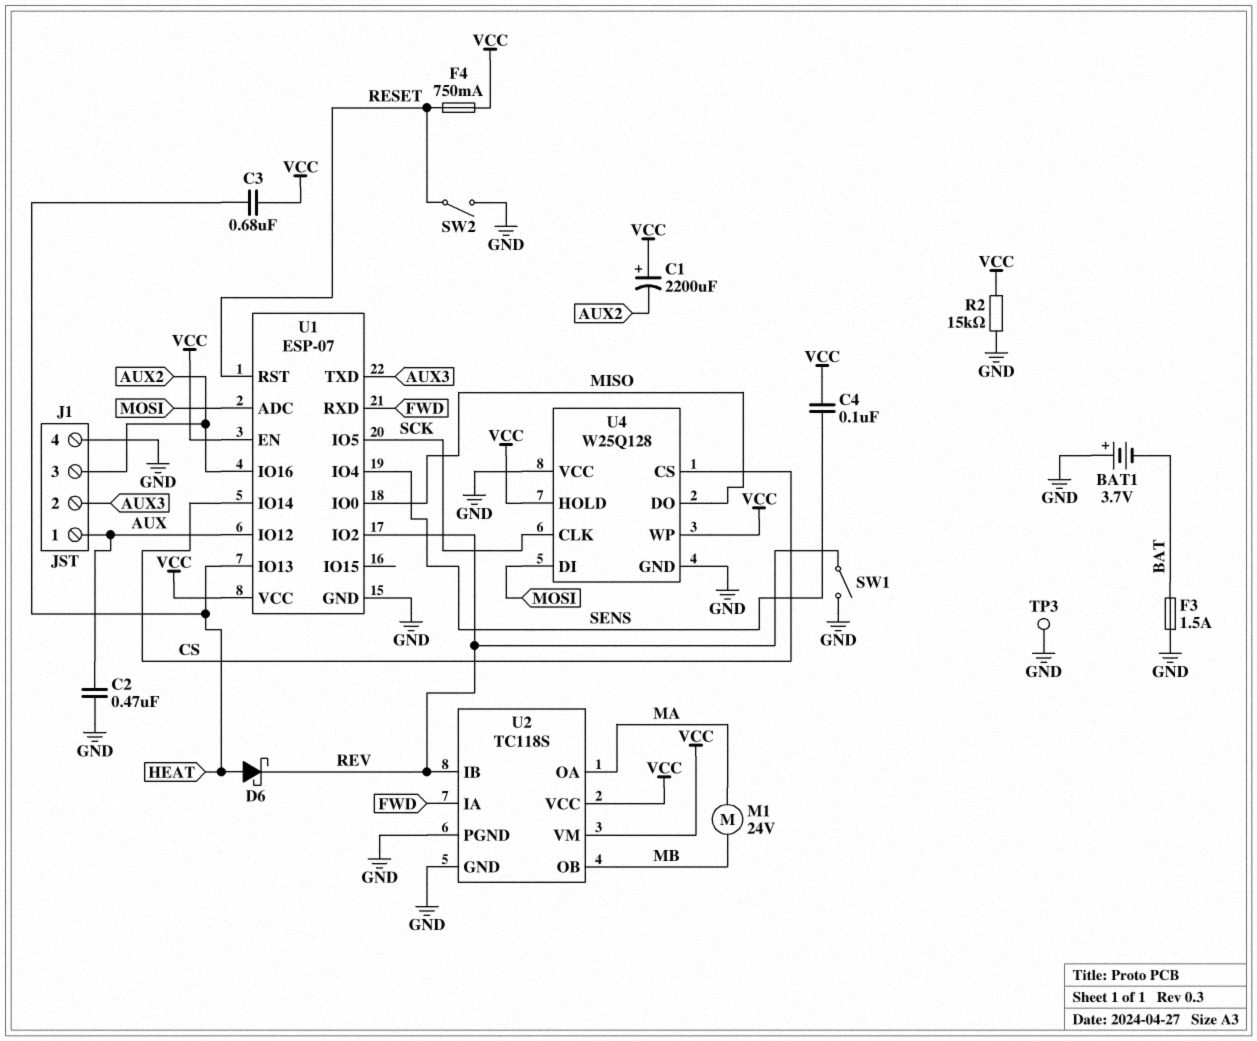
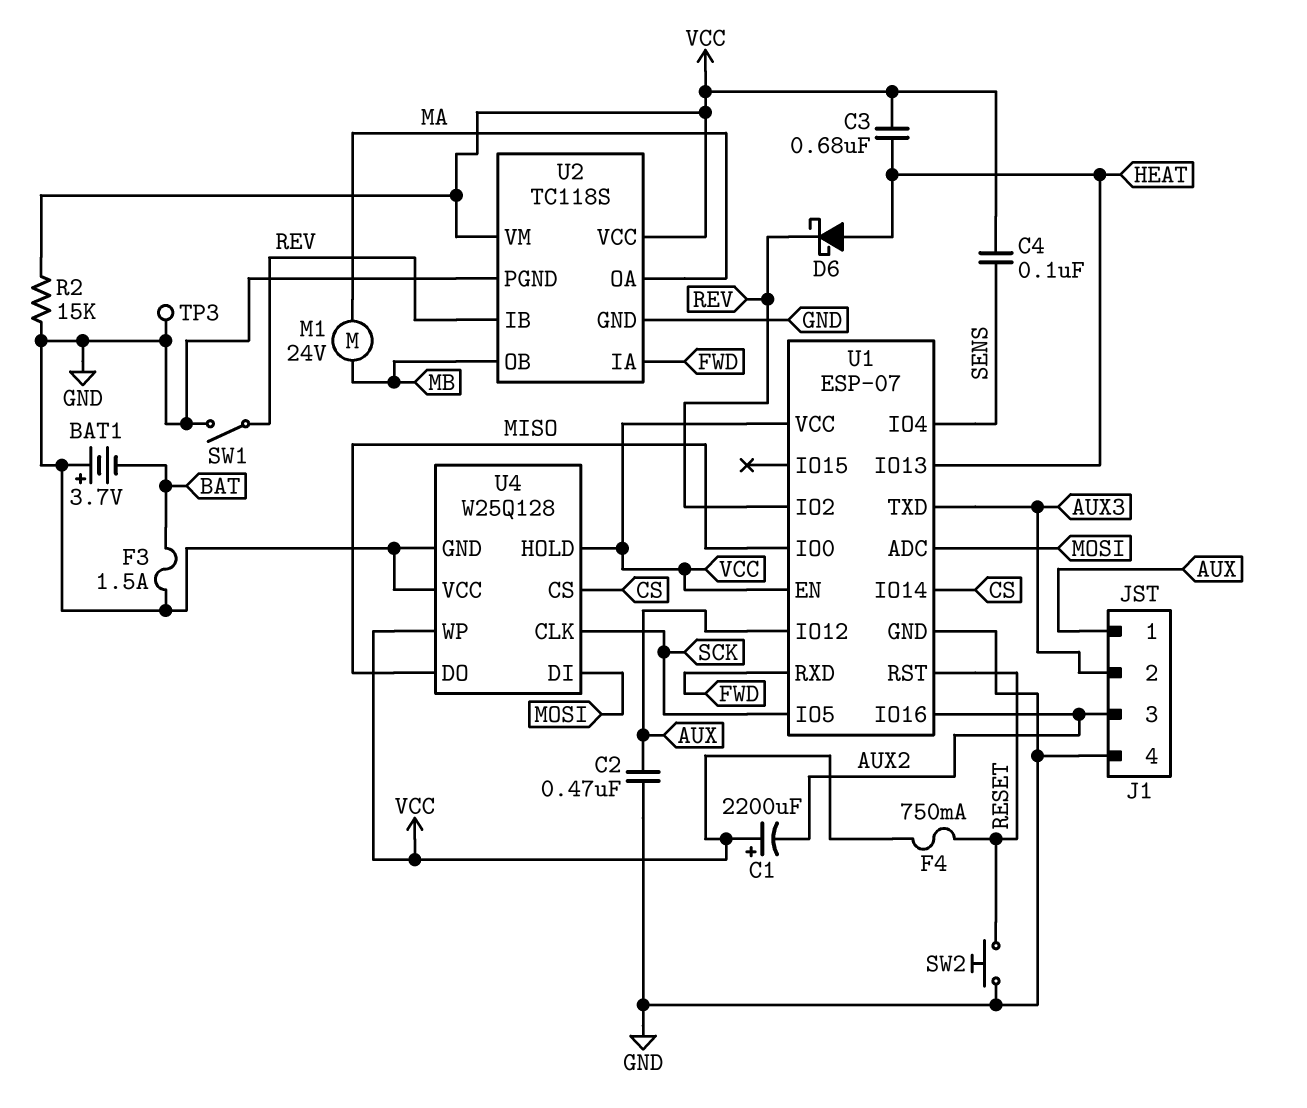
SW2: switch (GND, RESET) -> button (GND, RESET)

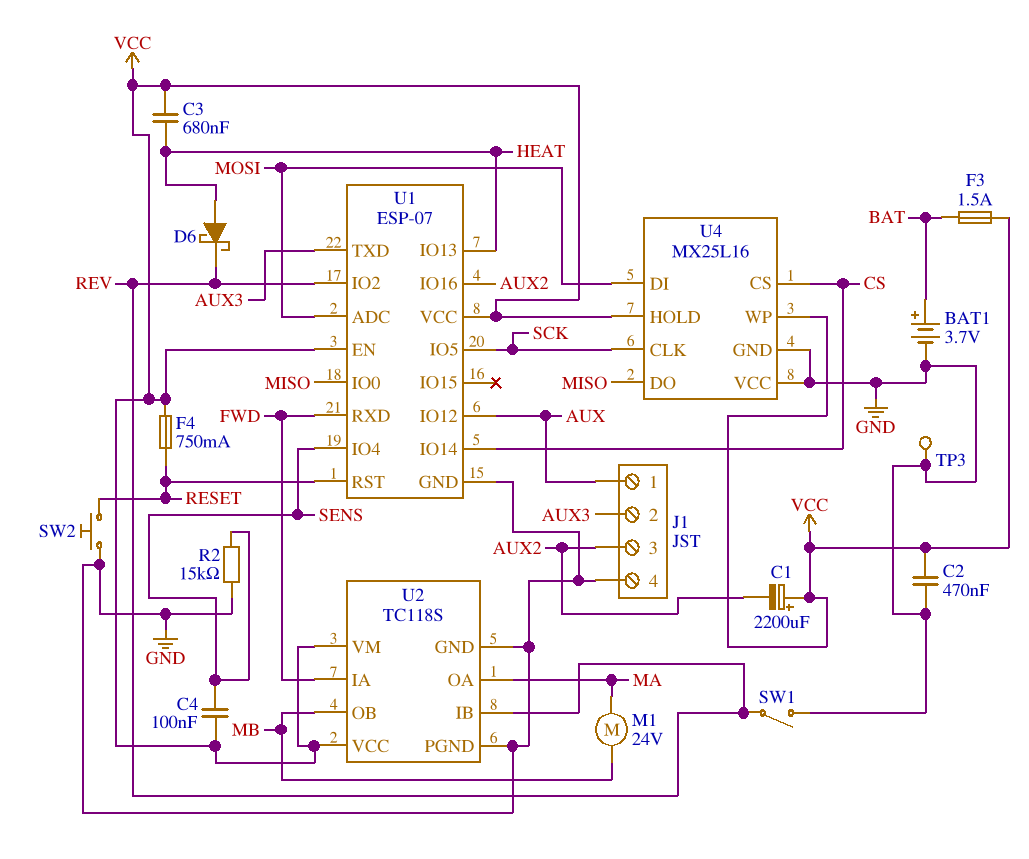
BAT1: 3.7V (plus GND, minus BAT) -> 3.7V (plus BAT, minus GND)
C2: 470nF (AUX, GND) -> 470nF (GND, VCC)
F3: 1.5A (BAT, GND) -> 1.5A (BAT, VCC)
R2: 15k (GND, VCC) -> 15k (GND, SENS)
U4: W25Q128 -> MX25L16

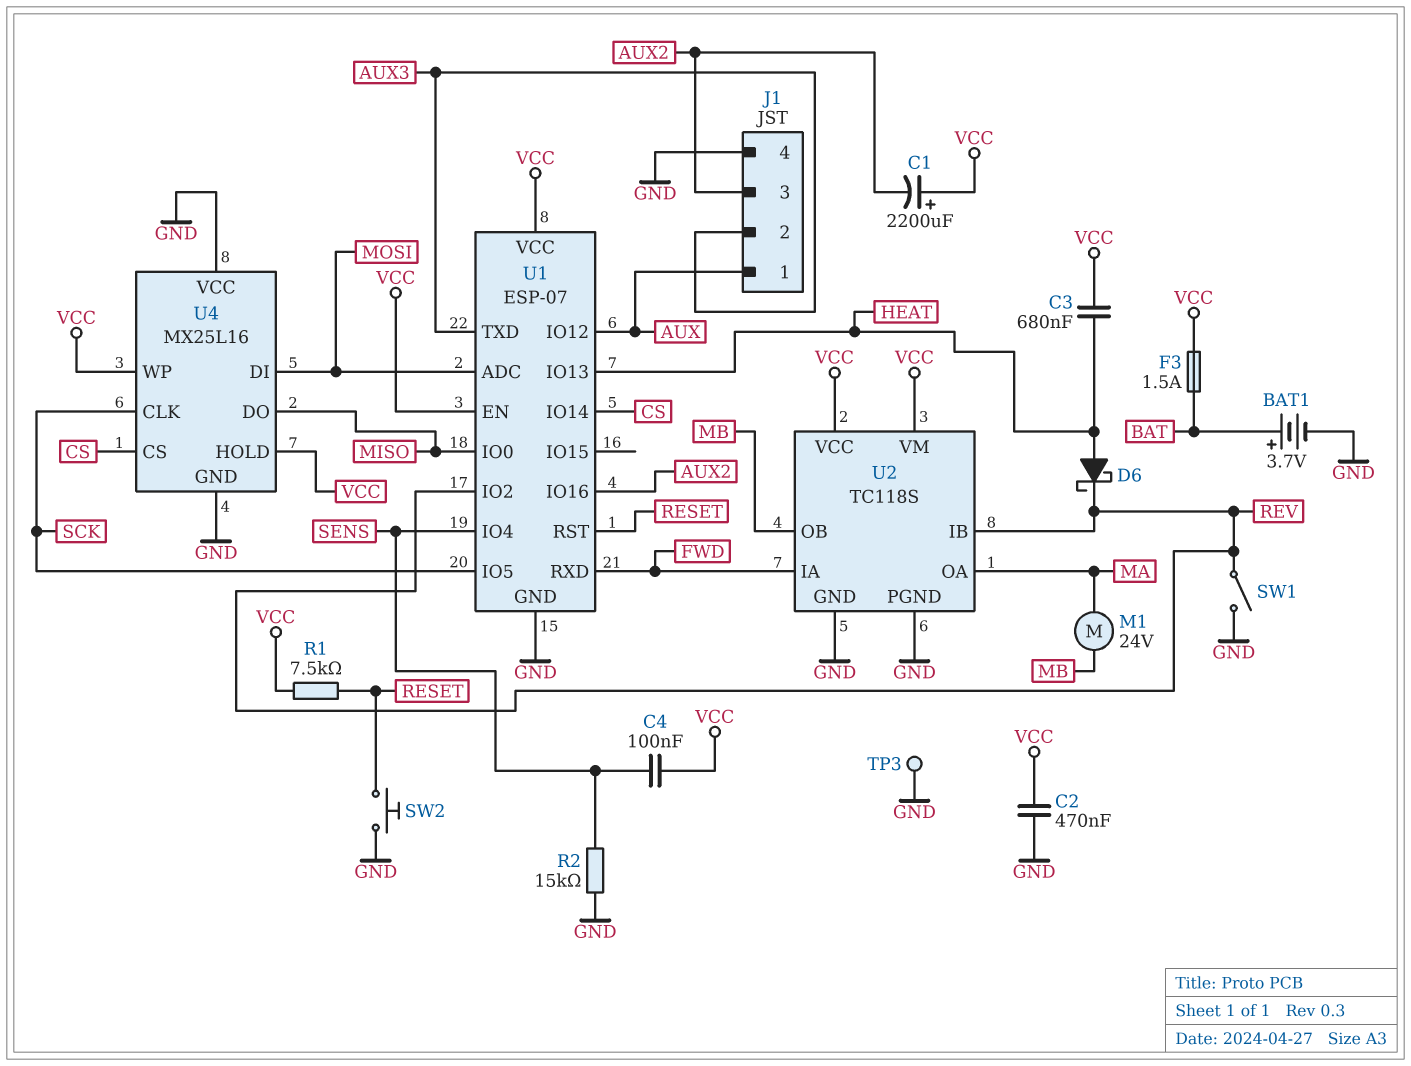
F4: 750mA (RESET, VCC) -> none
R1: none -> 7.5k (RESET, VCC)

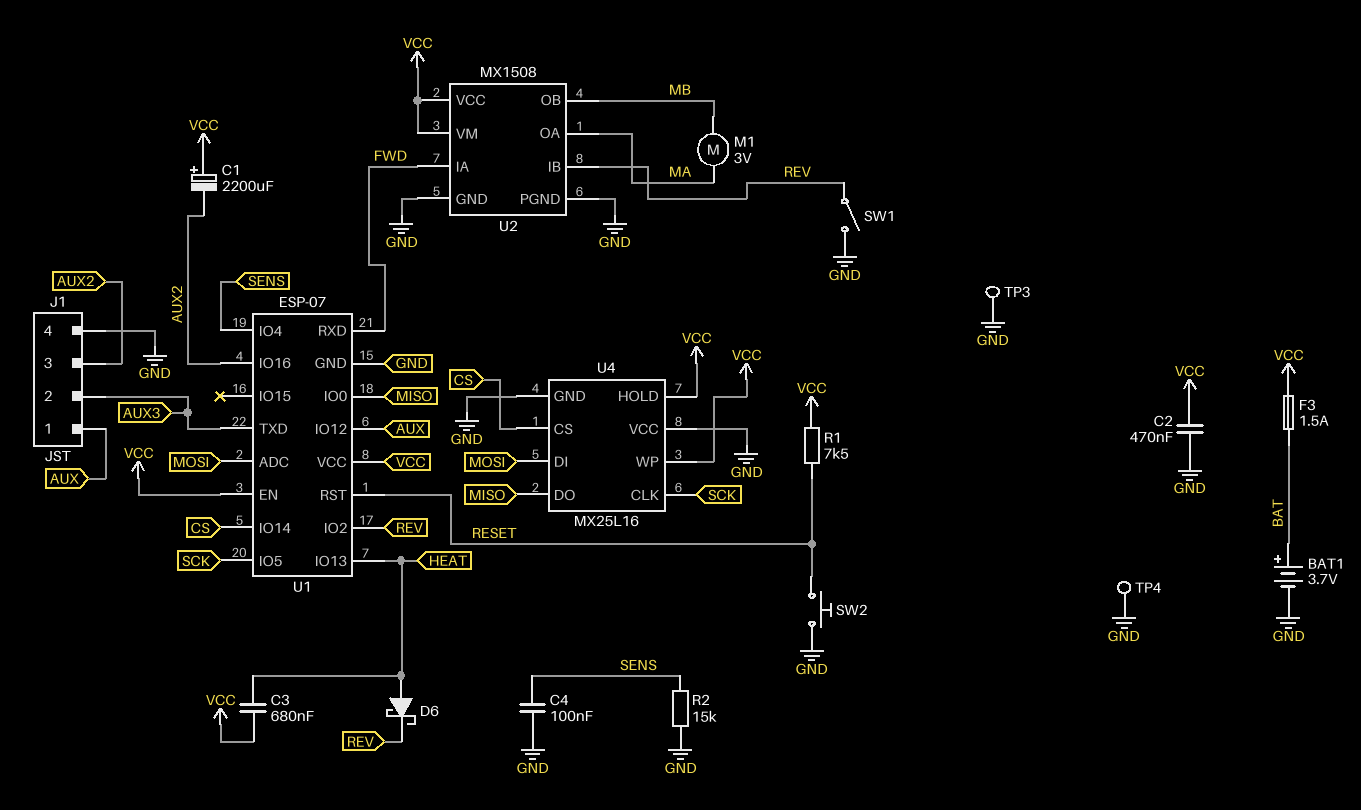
C4: 100nF (SENS, VCC) -> 100nF (GND, SENS)
M1: motor 24V (MA, MB) -> motor 3V (MA, MB)
TP4: none -> test point (GND)
U2: TC118S -> MX1508

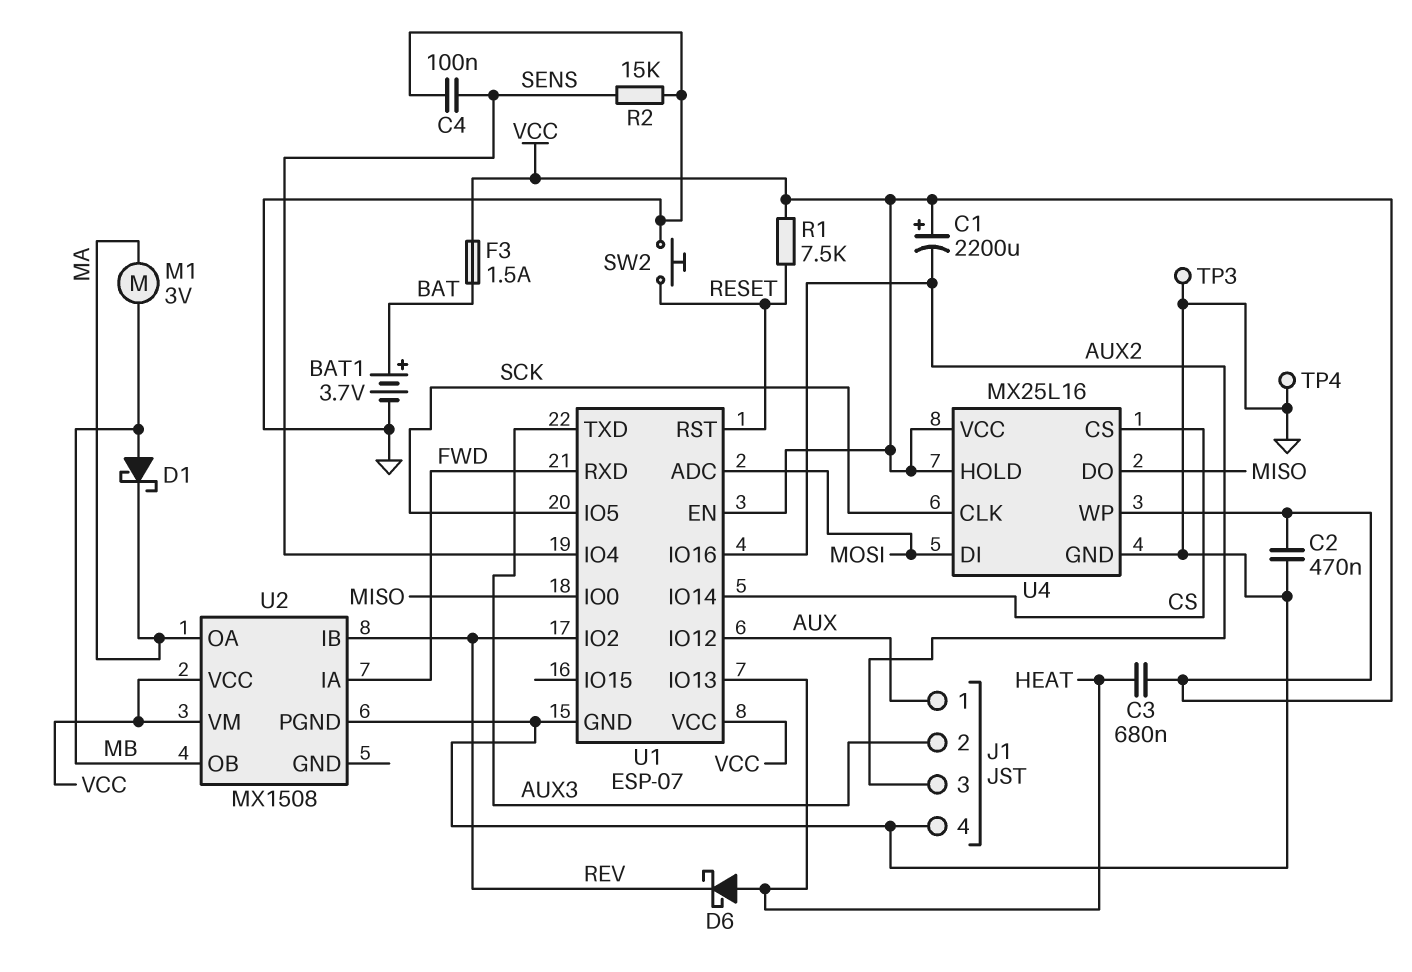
D1: none -> schottky (A MB, K MA)
SW1: switch (GND, REV) -> none
U2 pin GND: GND -> none
U4 pin VCC: GND -> VCC

